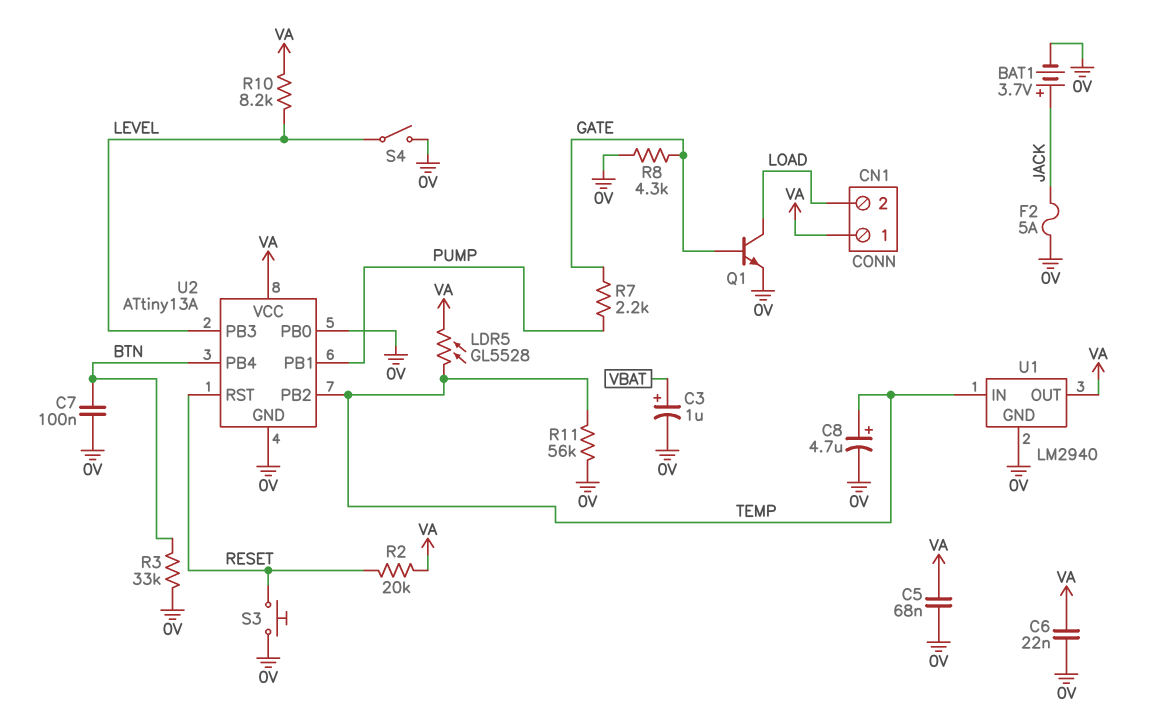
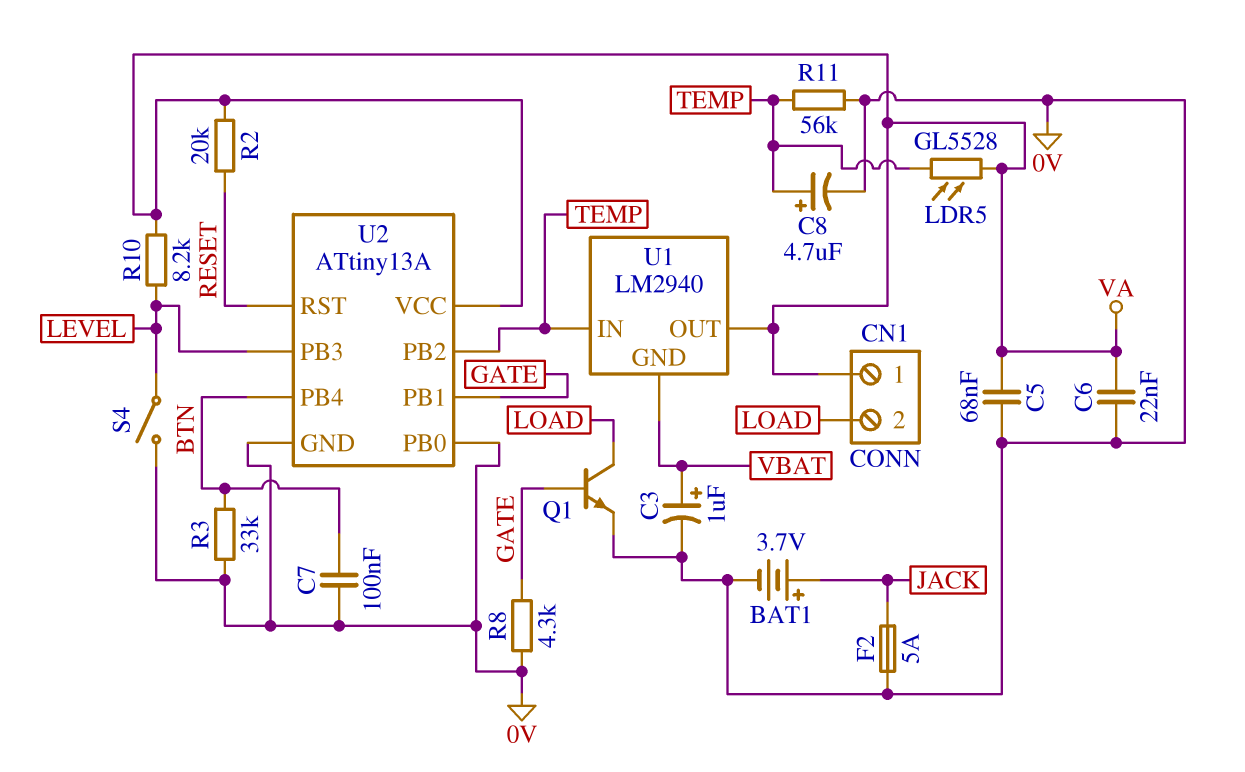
R7: 2.2k (GATE, PUMP) -> none
S3: button (0V, RESET) -> none
U1 pin GND: 0V -> VBAT
U2 pin PB1: PUMP -> GATE

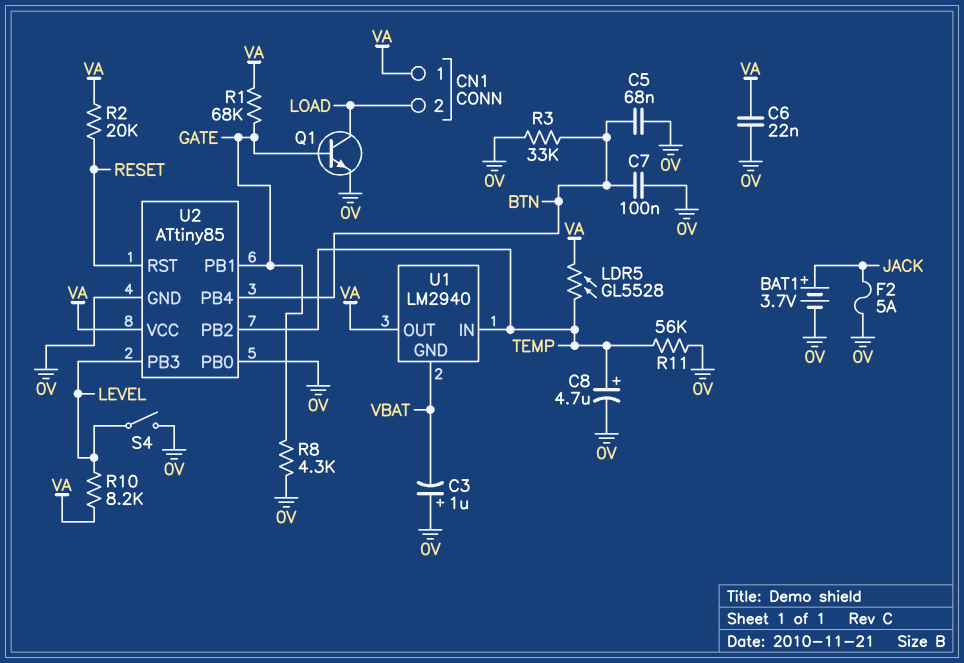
C3: 1uF (plus VBAT, minus 0V) -> 1uF (plus 0V, minus VBAT)
C5: 68nF (0V, VA) -> 68nF (0V, BTN)
R1: none -> 68k (GATE, VA)
U2: ATtiny13A -> ATtiny85

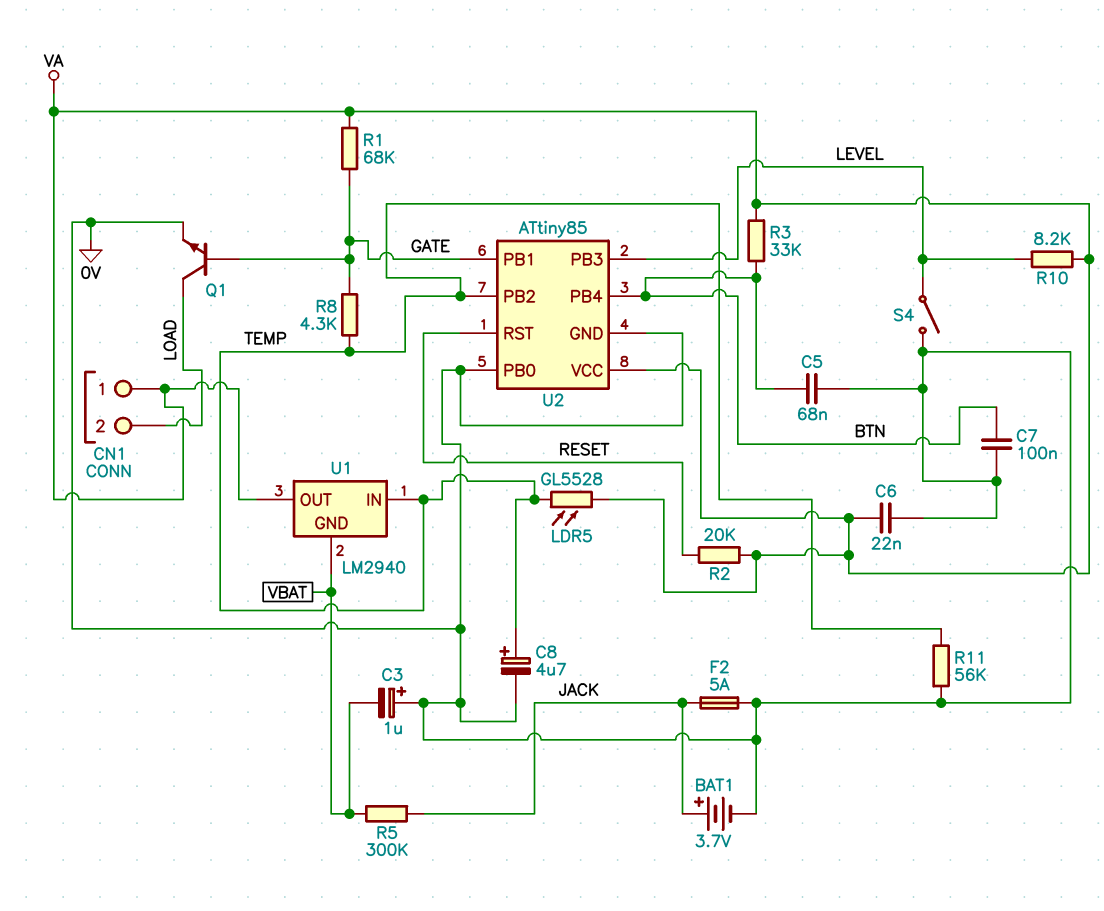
R3: 33k (0V, BTN) -> 33k (BTN, VA)
R5: none -> 300k (JACK, VBAT)
R8: 4.3k (0V, GATE) -> 4.3k (GATE, TEMP)

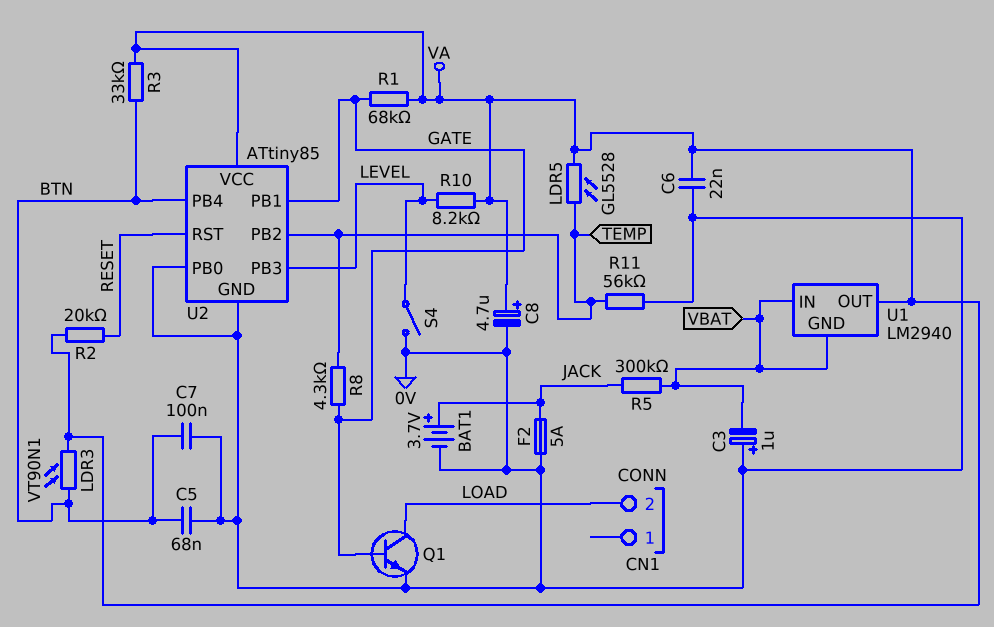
C8: 4.7uF (plus TEMP, minus 0V) -> 4.7uF (plus VA, minus 0V)
CN1 pin 1: VA -> none
LDR3: none -> VT90N1 (BTN, VA)
U1 pin IN: TEMP -> VBAT

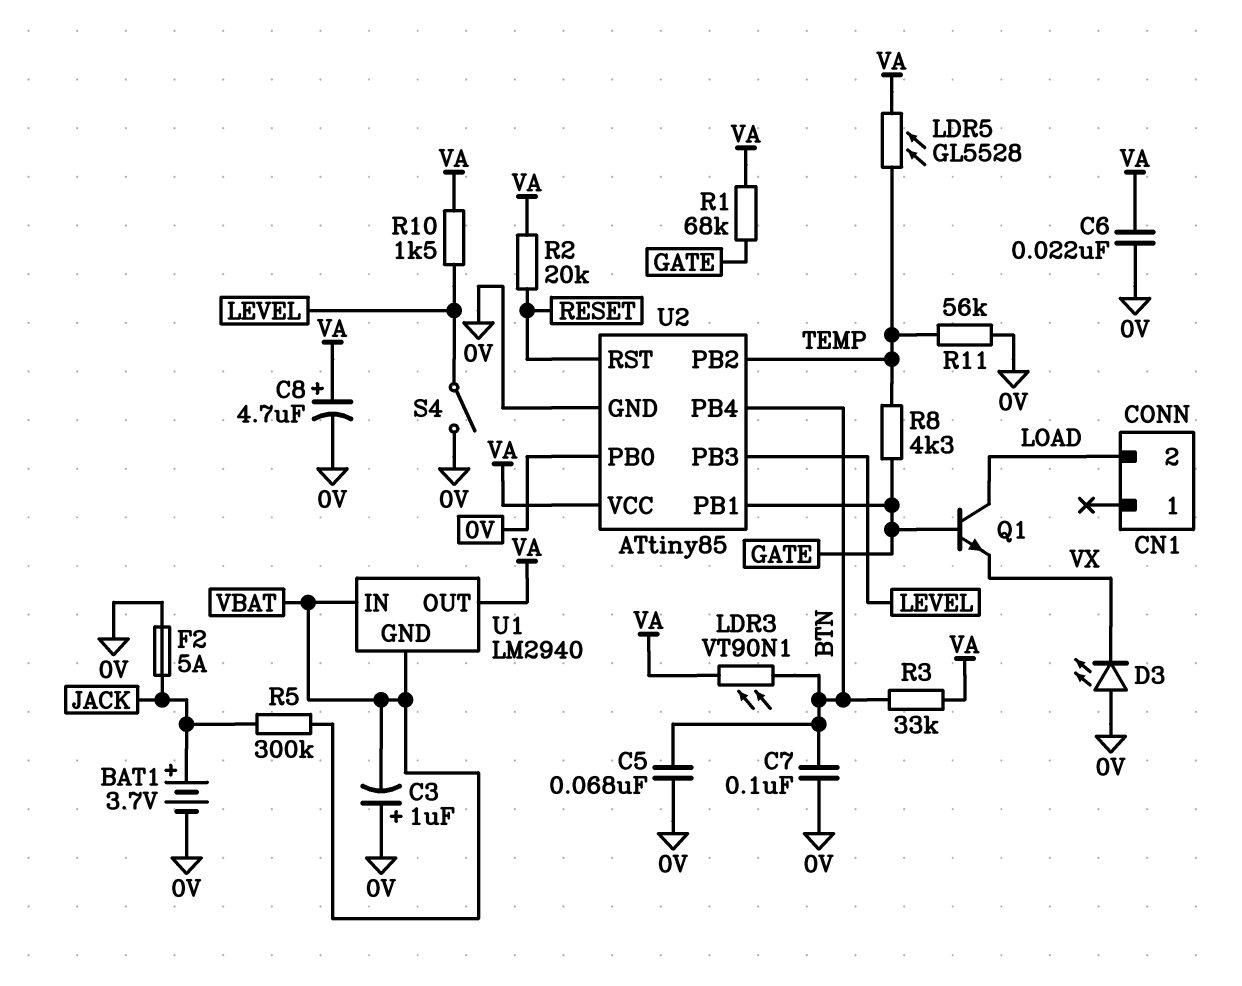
D3: none -> LED (A 0V, K VX)
Q1: NPN (B GATE, C LOAD, E 0V) -> NPN (B GATE, C LOAD, E VX)
R10: 8.2k (LEVEL, VA) -> 1.5k (LEVEL, VA)

